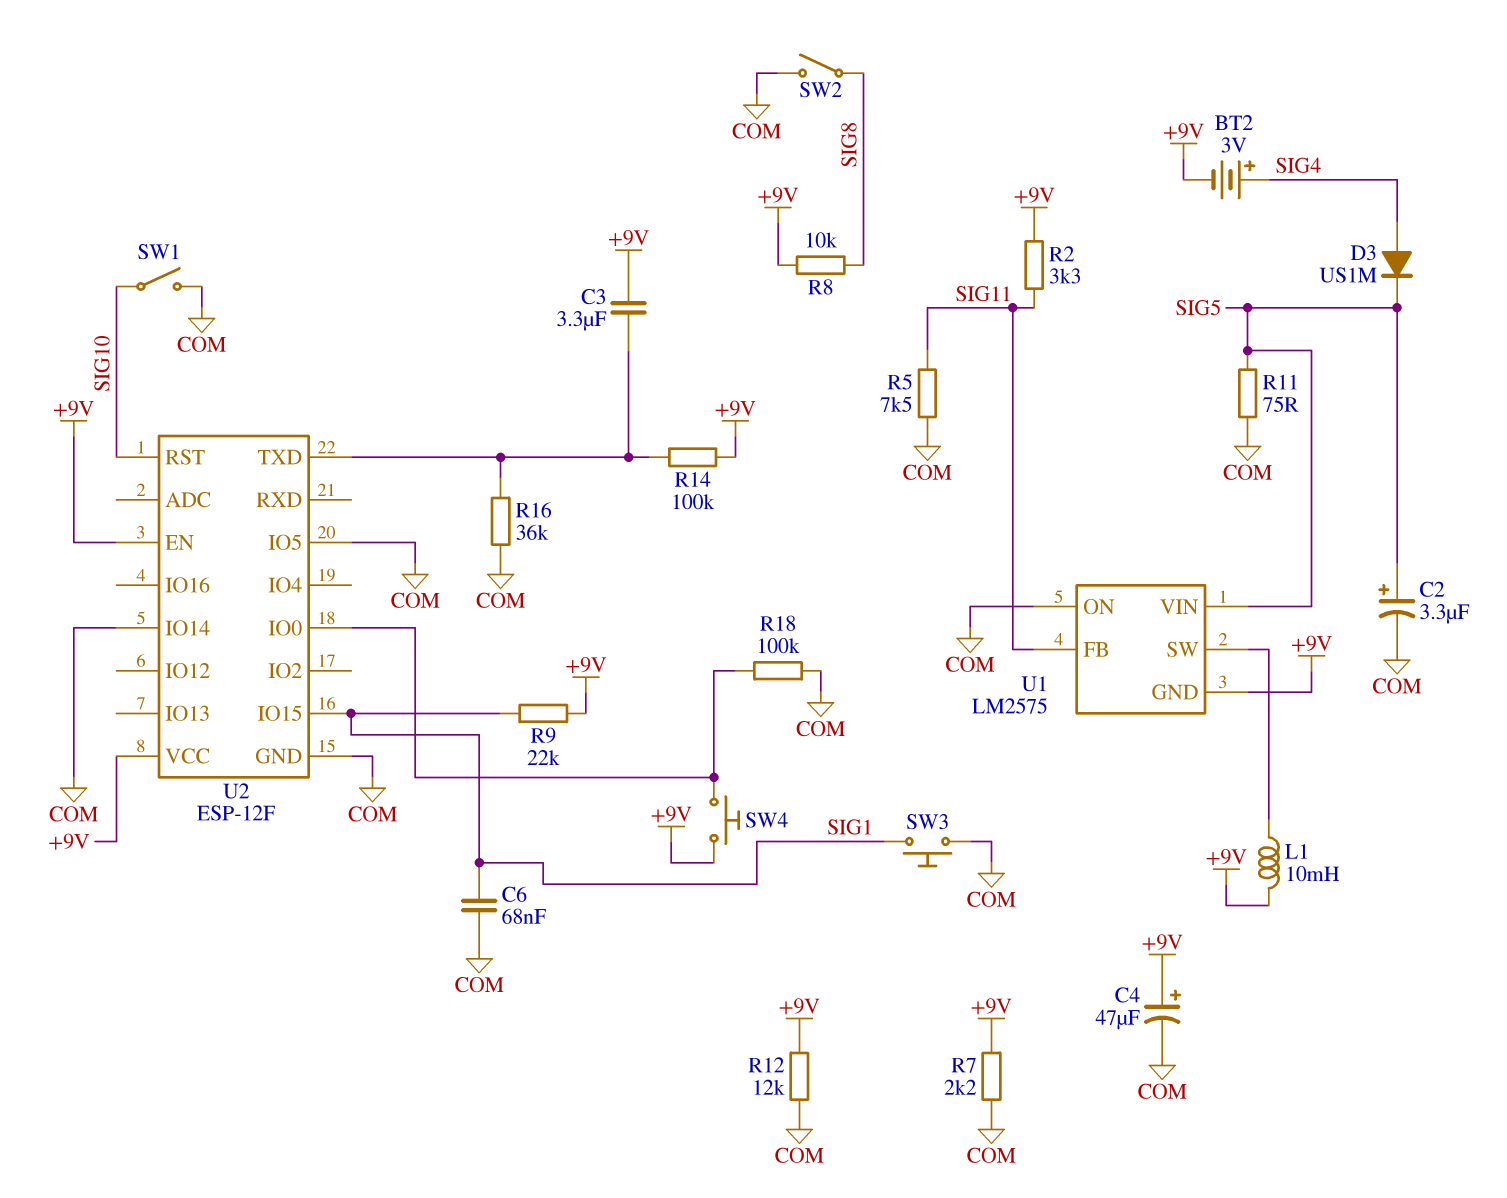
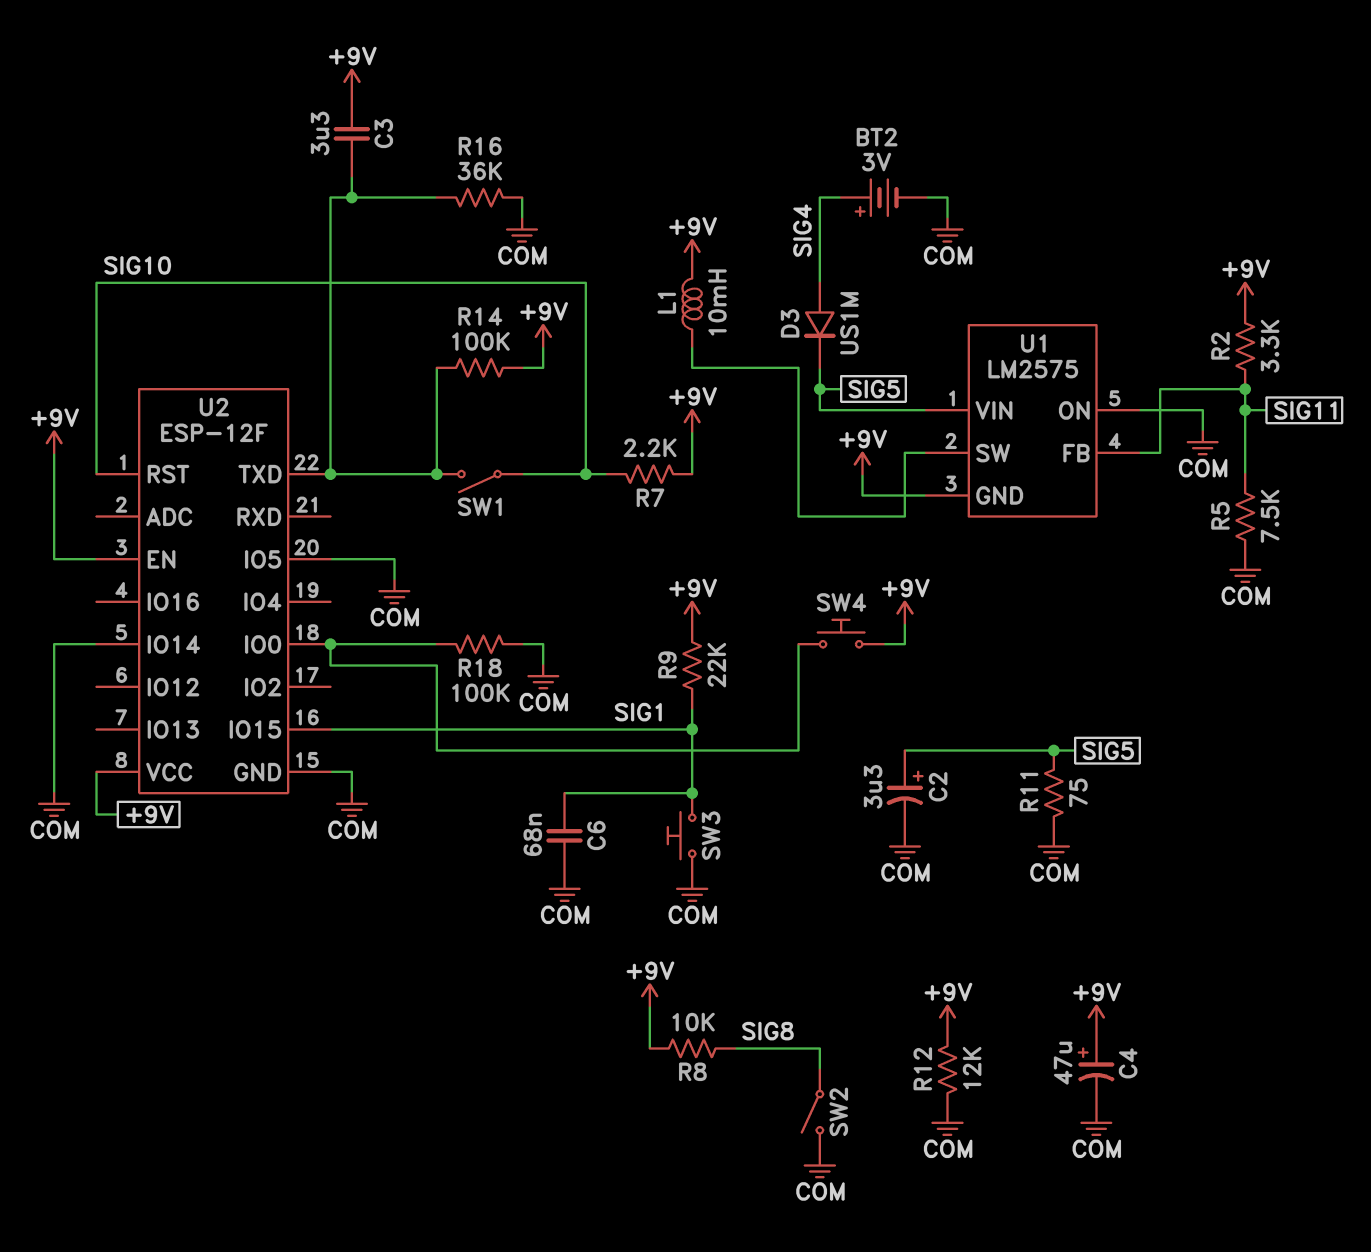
BT2: 3V (plus SIG4, minus +9V) -> 3V (plus SIG4, minus COM)
R7: 2.2k (+9V, COM) -> 2.2k (+9V, SIG10)
SW1: switch (COM, SIG10) -> switch (SIG10, U2/TXD)

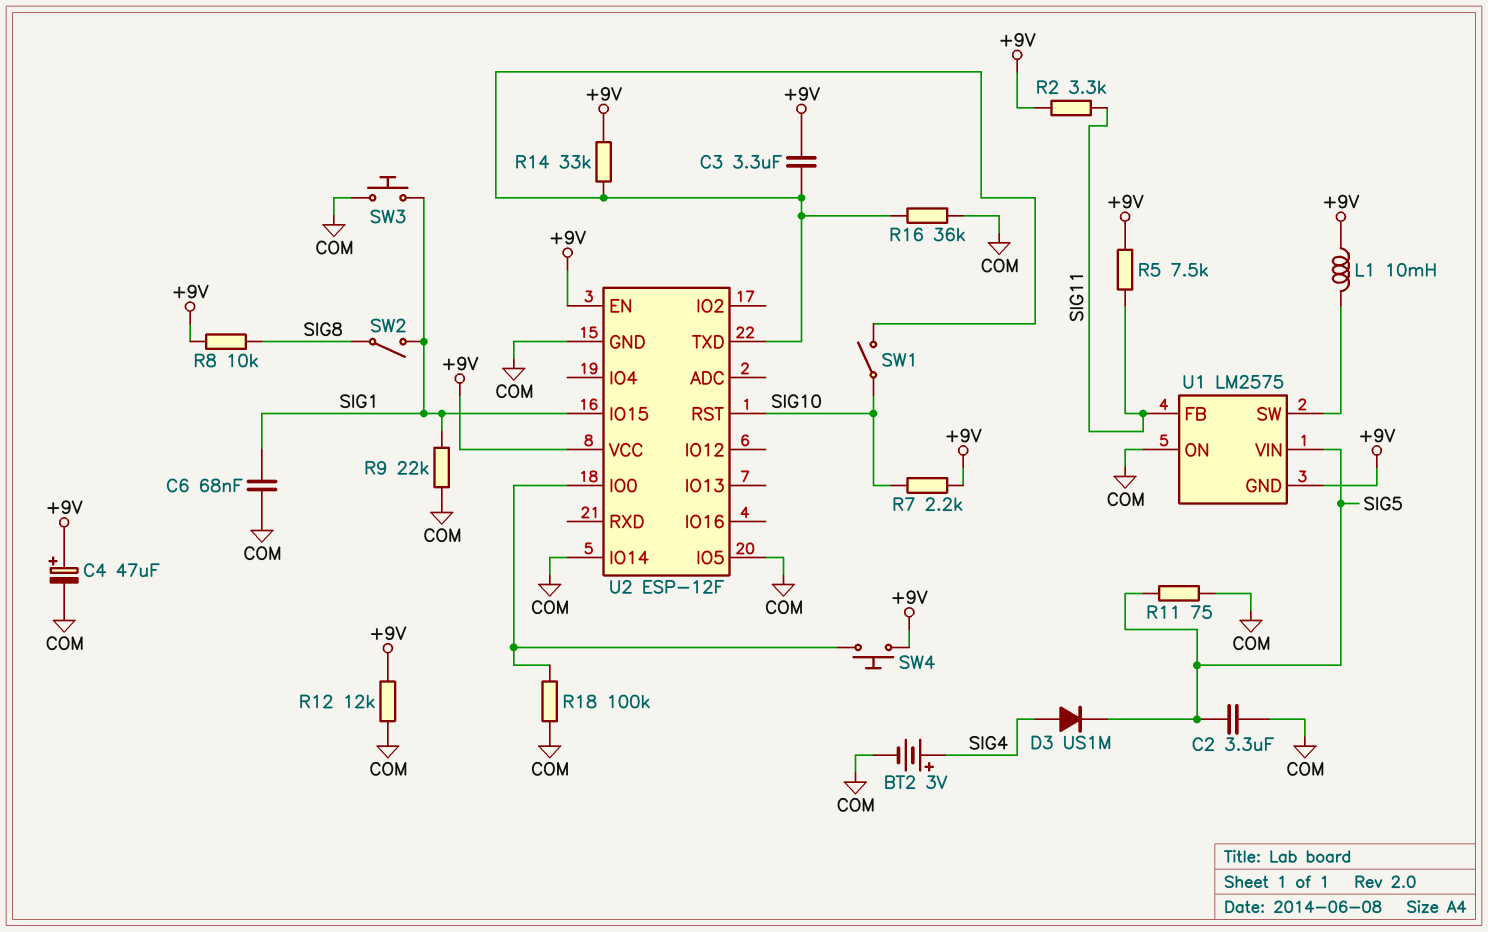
C2: 3.3uF (plus SIG5, minus COM) -> 3.3uF (COM, SIG5)
R5: 7.5k (COM, SIG11) -> 7.5k (+9V, SIG11)
R9: 22k (+9V, SIG1) -> 22k (COM, SIG1)
R14: 100k (+9V, U2/TXD) -> 33k (+9V, U2/TXD)
SW2: switch (COM, SIG8) -> switch (SIG1, SIG8)

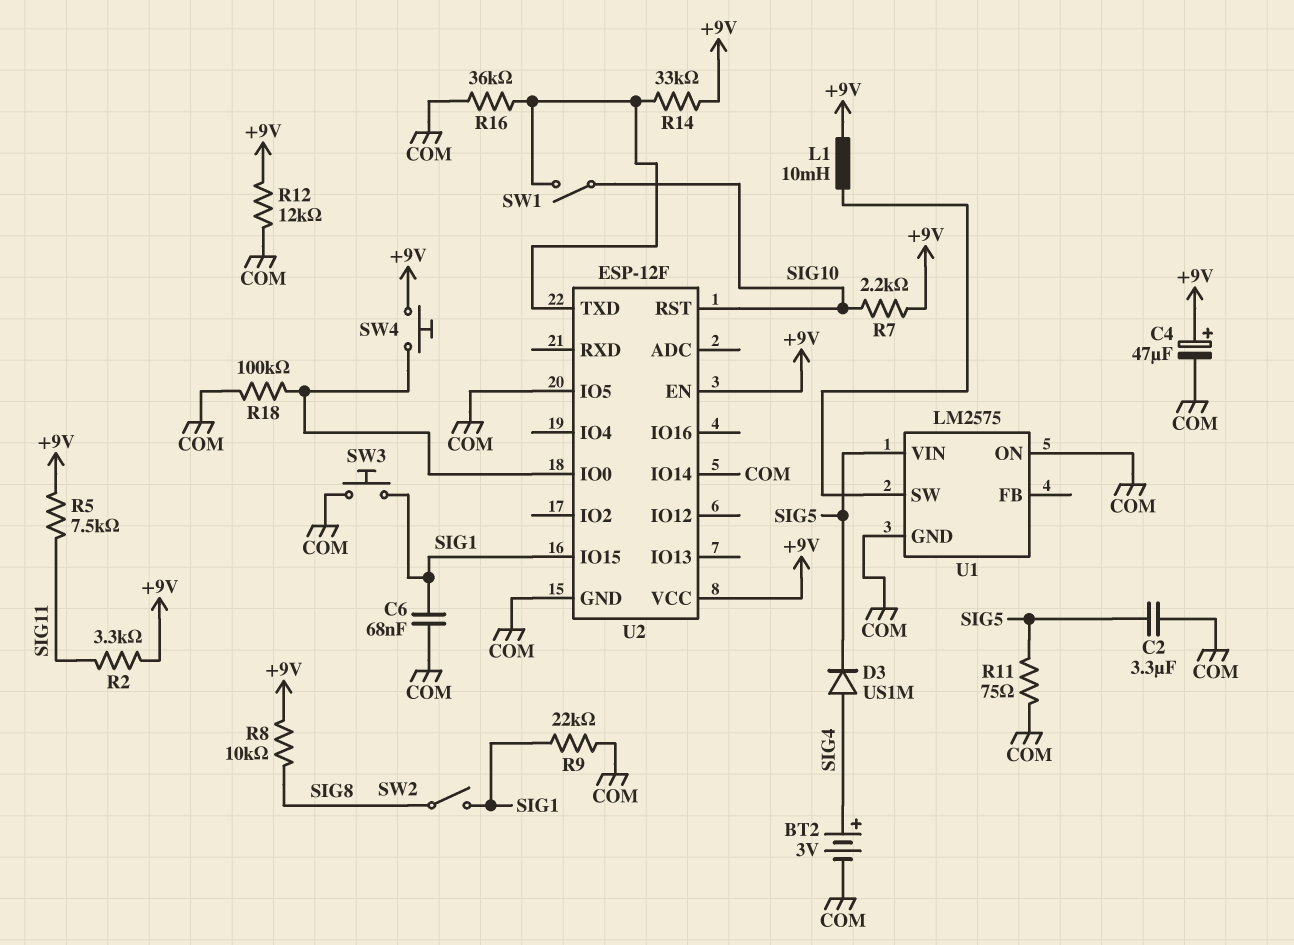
C3: 3.3uF (+9V, U2/TXD) -> none
U1 pin FB: SIG11 -> none
U1 pin GND: +9V -> COM

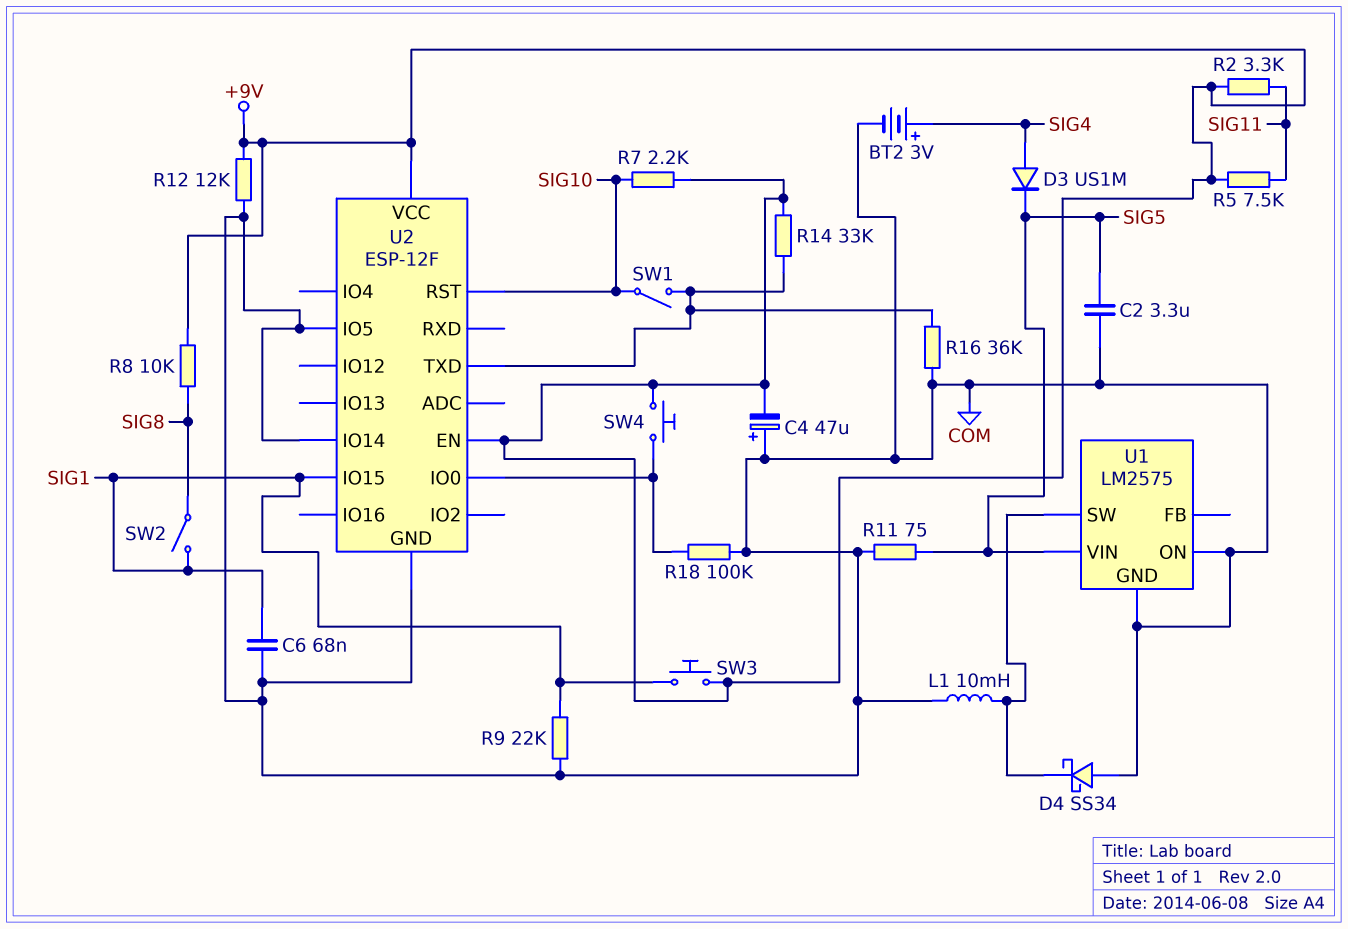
C4: 47uF (plus +9V, minus COM) -> 47uF (plus COM, minus +9V)
D4: none -> schottky SS34 (A COM, K U1/SW)
L1: 10mH (+9V, U1/SW) -> 10mH (COM, U1/SW)
SW3: button (COM, SIG1) -> button (+9V, SIG1)

